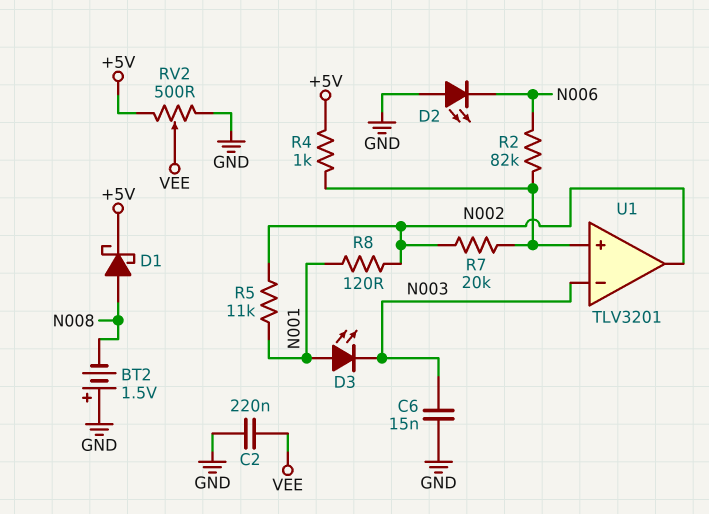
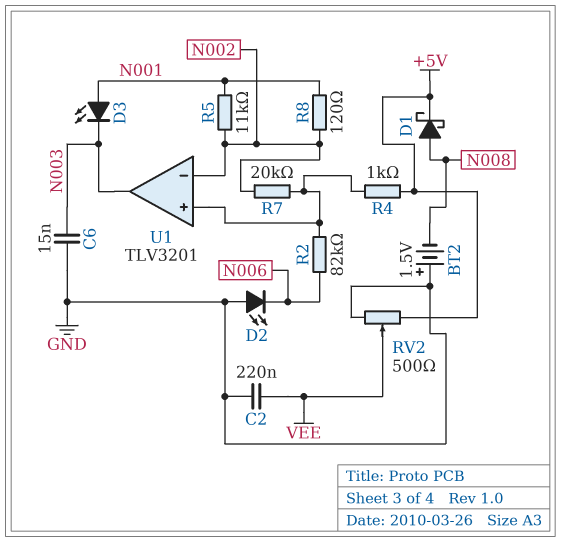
U1 pin in-: N003 -> N002
U1 pin out: N002 -> N003

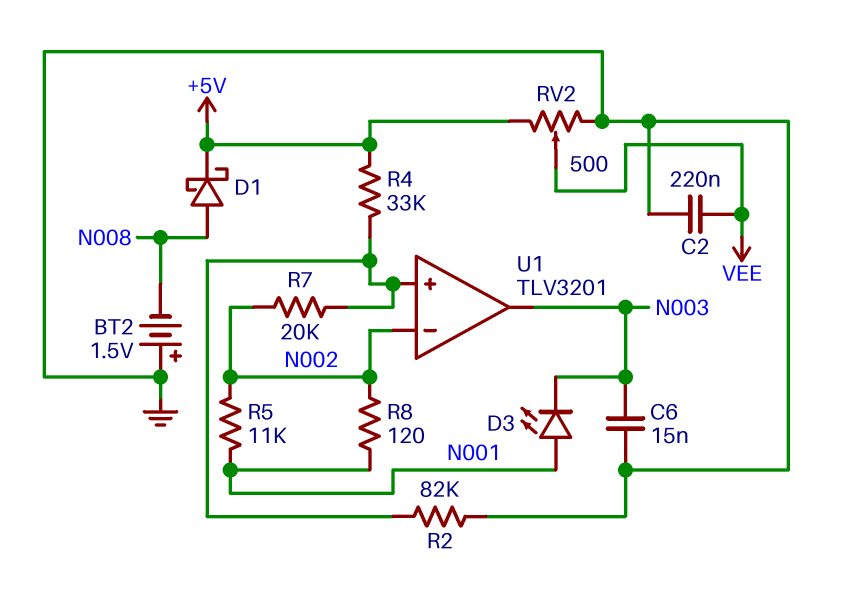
D2: LED (A GND, K N006) -> none
R2: 82k (N006, U1/in+) -> 82k (GND, U1/in+)
R4: 1k (+5V, U1/in+) -> 33k (+5V, U1/in+)

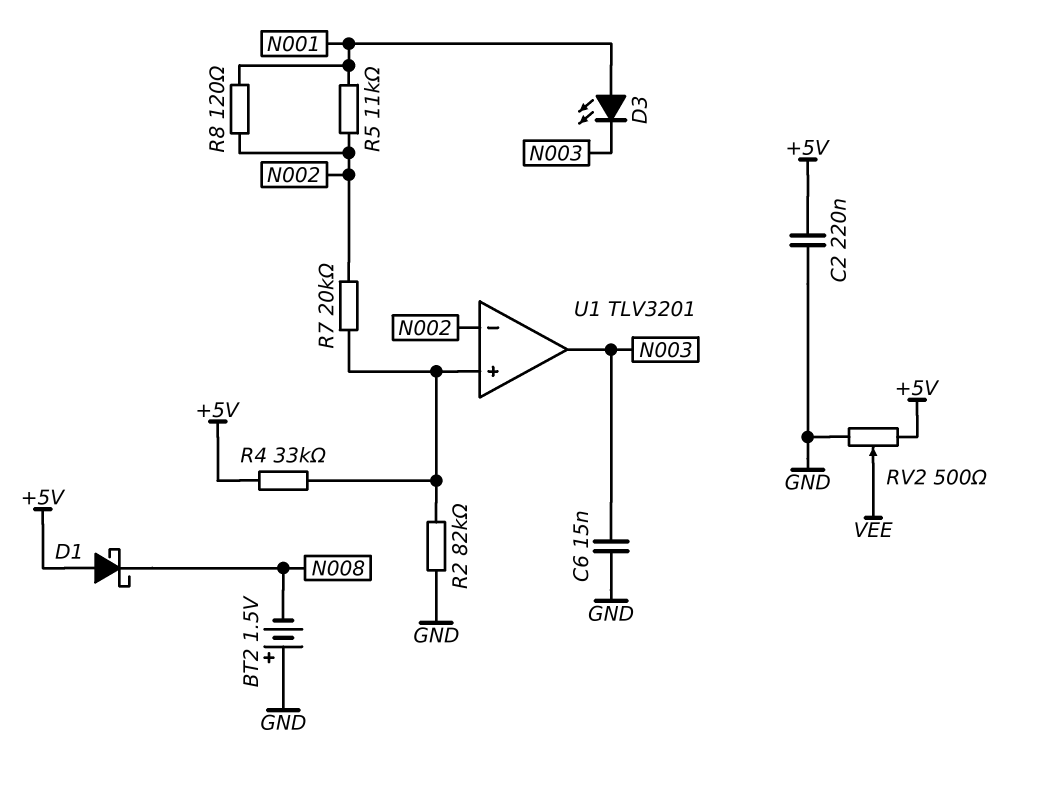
C2: 220nF (GND, VEE) -> 220nF (+5V, GND)
D1: schottky (A N008, K +5V) -> schottky (A +5V, K N008)

